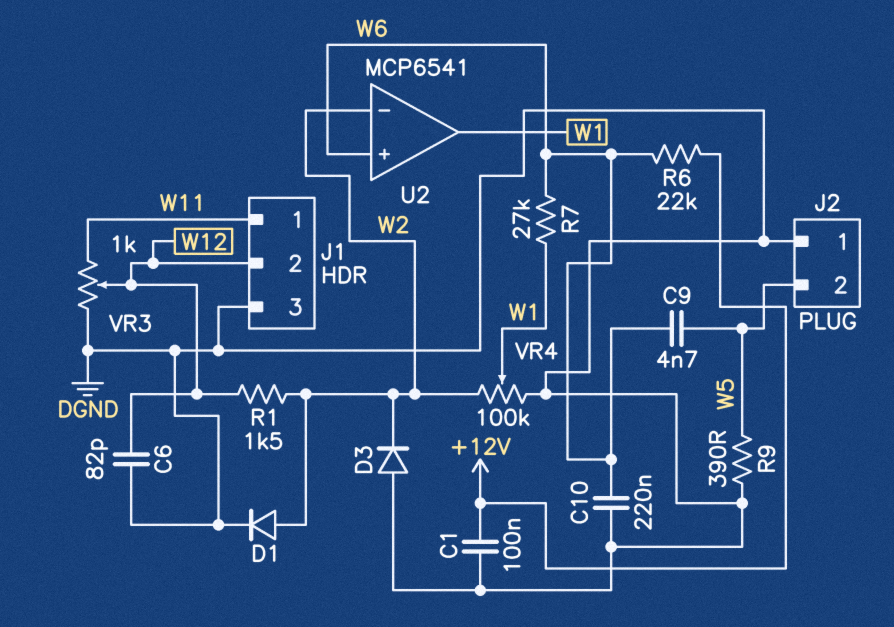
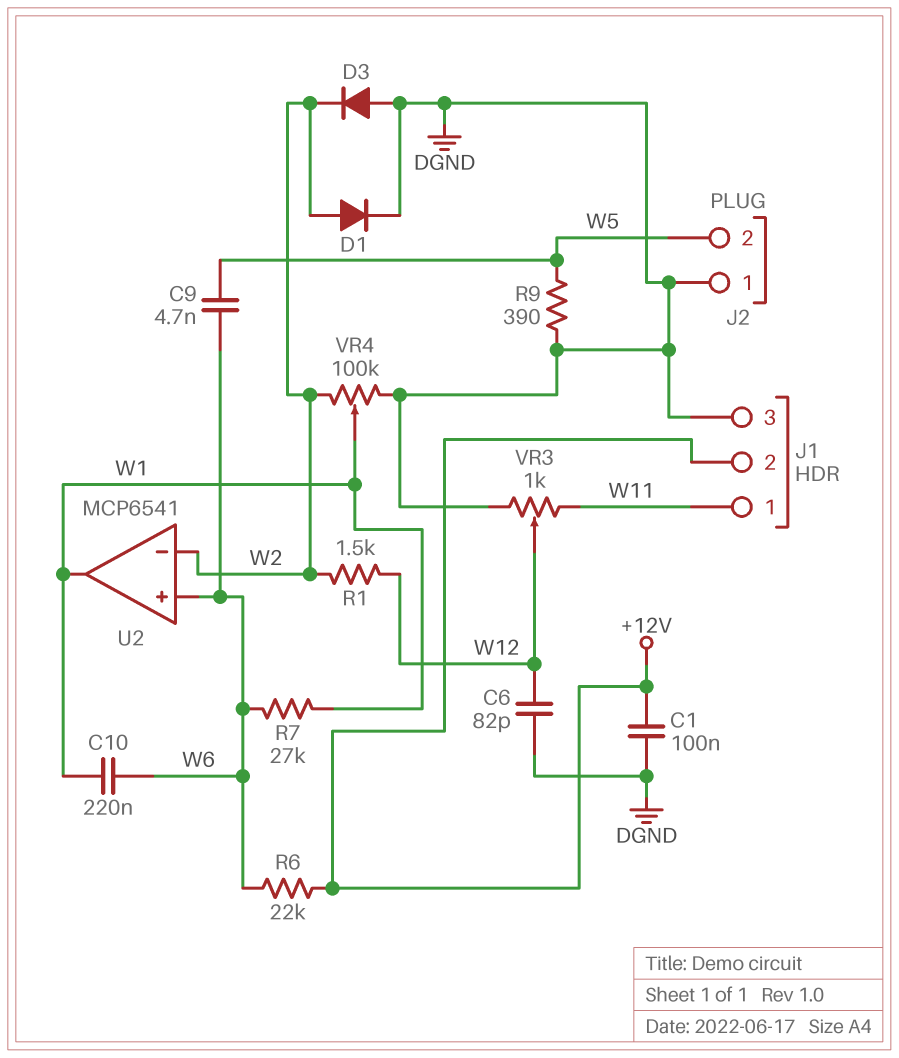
C10: 220nF (DGND, W6) -> 220nF (W1, W6)
J1 pin 2: W12 -> +12V

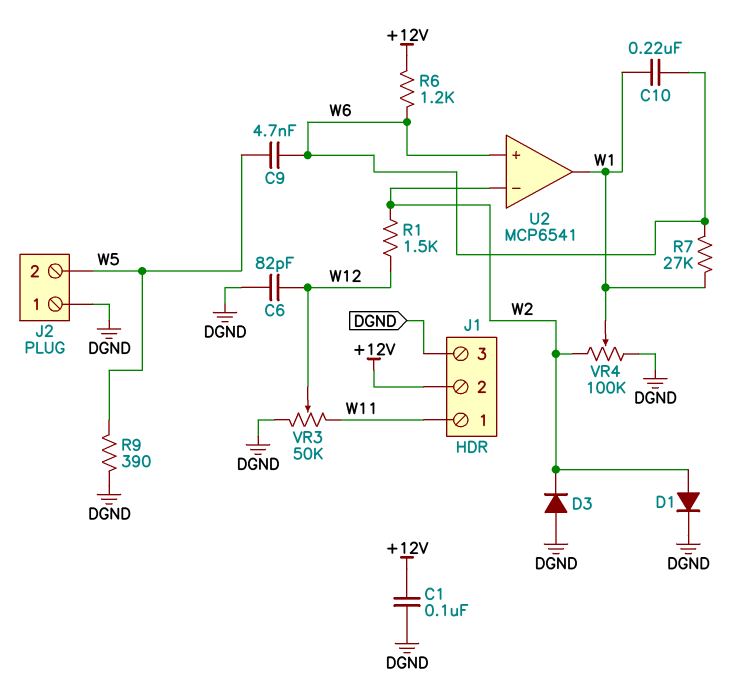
R6: 22k (+12V, W6) -> 1.2k (+12V, W6)
VR3: 1k (DGND, W11, wiper W12) -> 50k (DGND, W11, wiper W12)

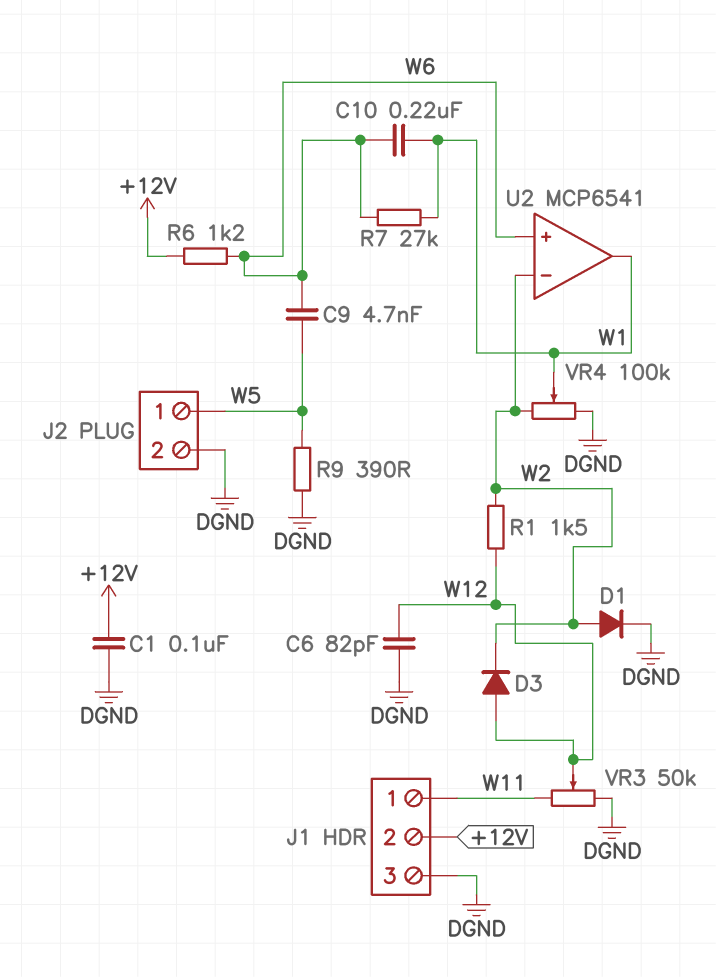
D3: diode (A DGND, K W2) -> diode (A W12, K W2)
J2 pin 1: DGND -> W5
J2 pin 2: W5 -> DGND

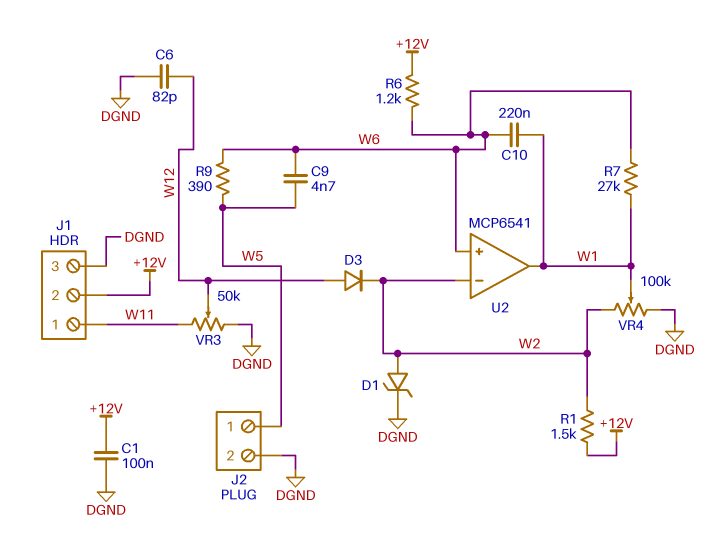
D1: diode (A W2, K DGND) -> zener (A W2, K DGND)
R1: 1.5k (W2, W12) -> 1.5k (+12V, W2)
R9: 390 (DGND, W5) -> 390 (W5, W6)

